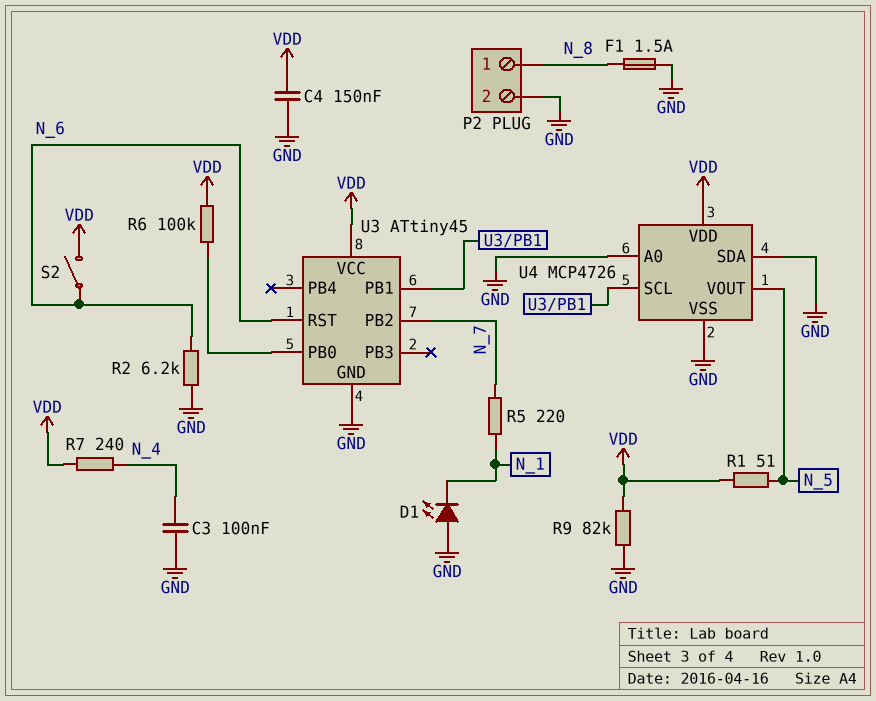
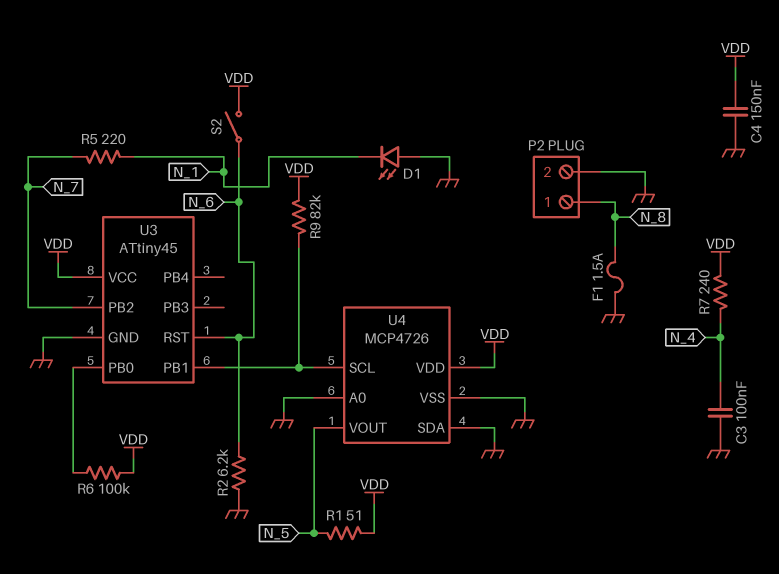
R9: 82k (GND, VDD) -> 82k (U3/PB1, VDD)

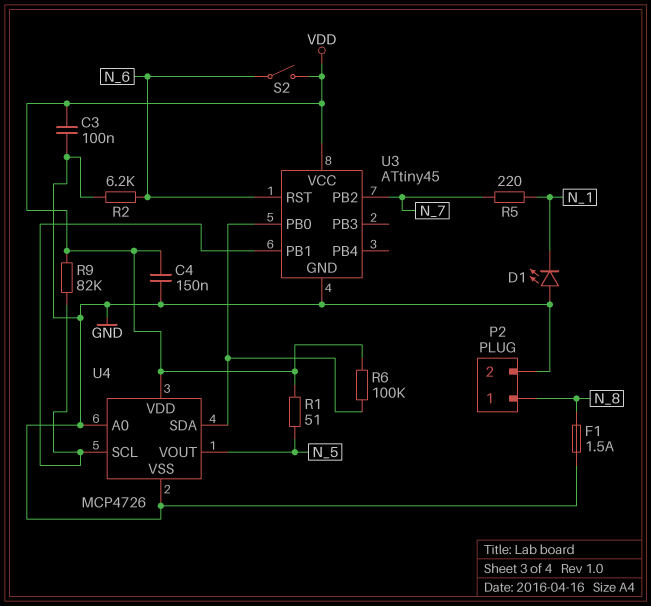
C3: 100nF (GND, N_4) -> 100nF (GND, VDD)
R7: 240 (N_4, VDD) -> none
U4 pin SDA: GND -> U3/PB0

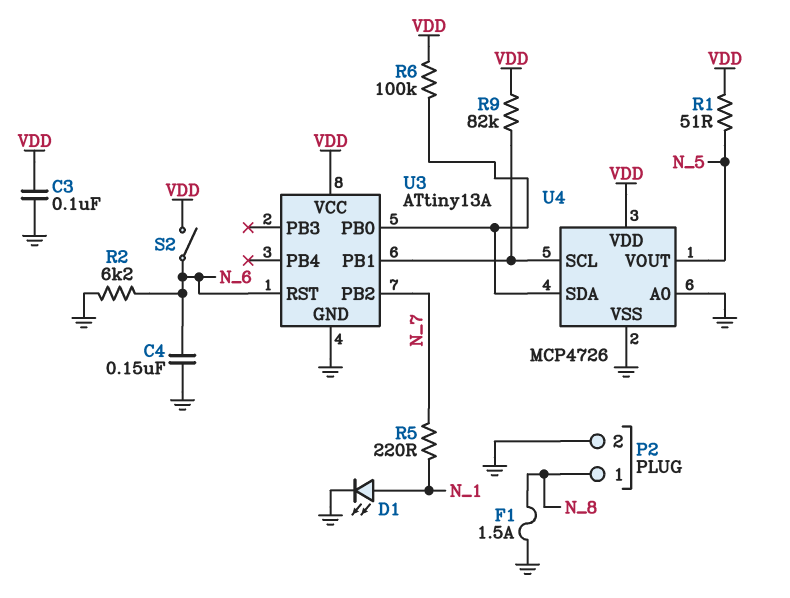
C4: 150nF (GND, VDD) -> 150nF (GND, N_6)
D1: LED (A GND, K N_1) -> LED (A N_1, K GND)
U3: ATtiny45 -> ATtiny13A

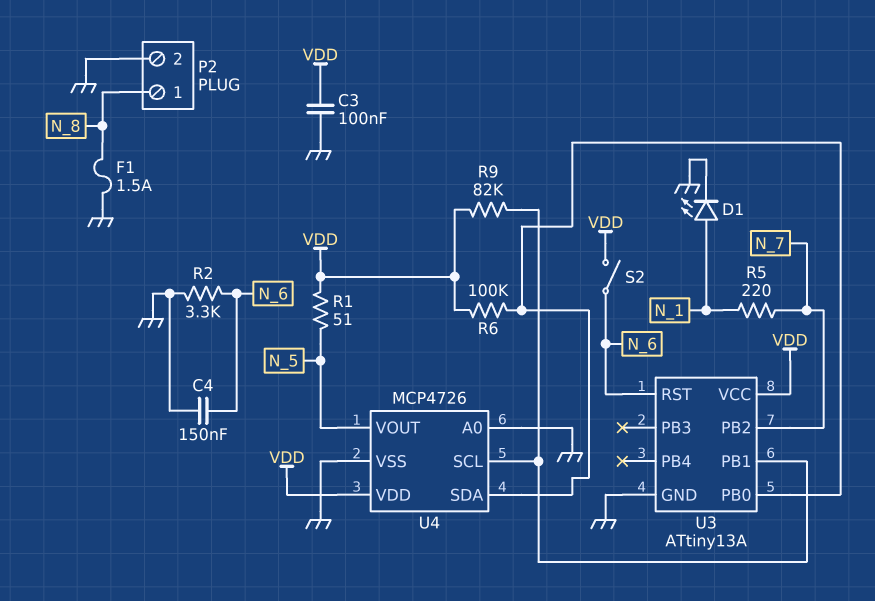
R2: 6.2k (GND, N_6) -> 3.3k (GND, N_6)

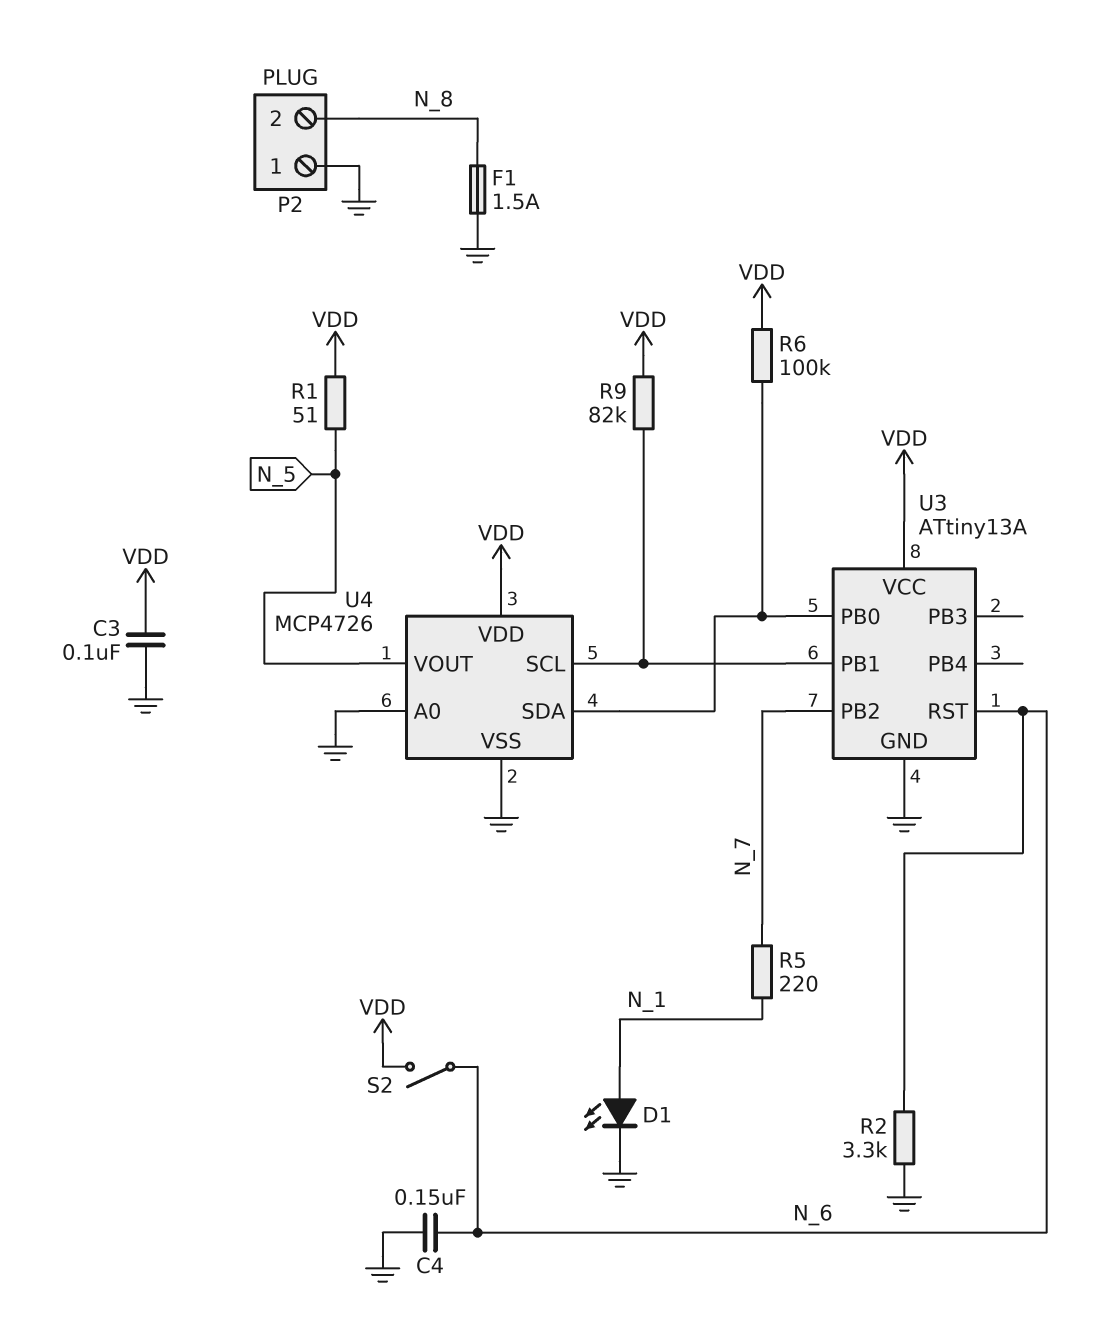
P2 pin 1: N_8 -> GND
P2 pin 2: GND -> N_8

